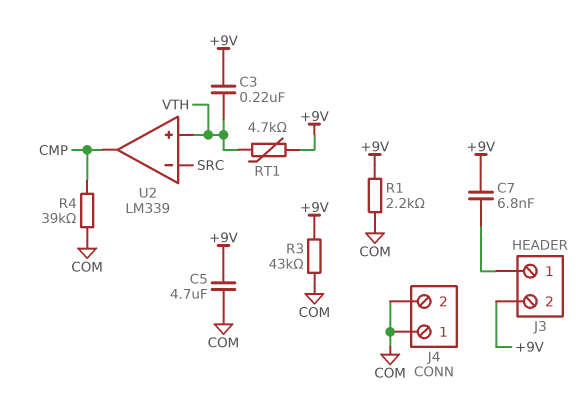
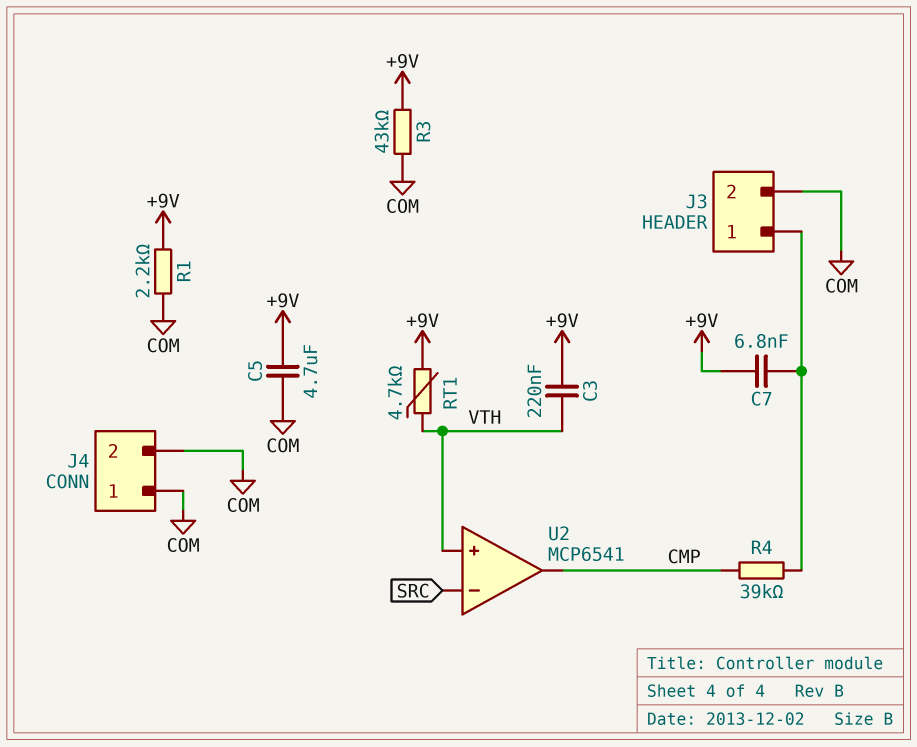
J3 pin 2: +9V -> COM
R4: 39k (CMP, COM) -> 39k (CMP, J3/1)
U2: LM339 -> MCP6541

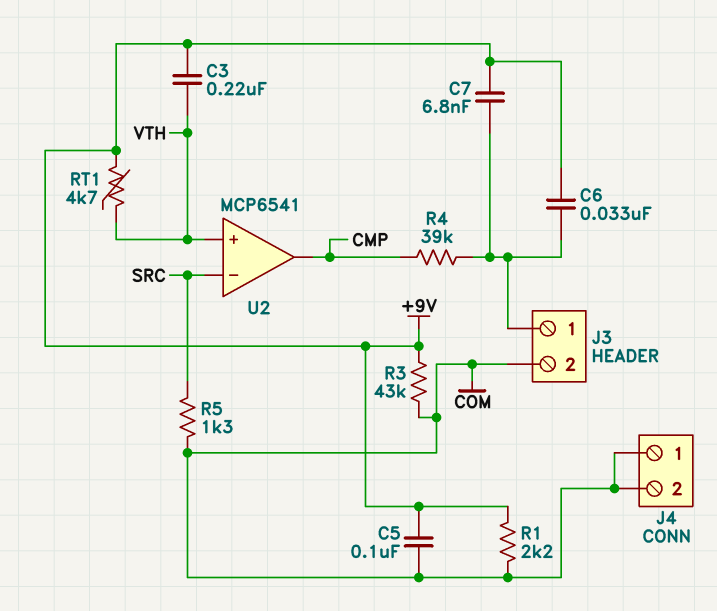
C5: 4.7uF (+9V, COM) -> 100nF (+9V, COM)
C6: none -> 33nF (+9V, J3/1)
R5: none -> 1.3k (COM, SRC)

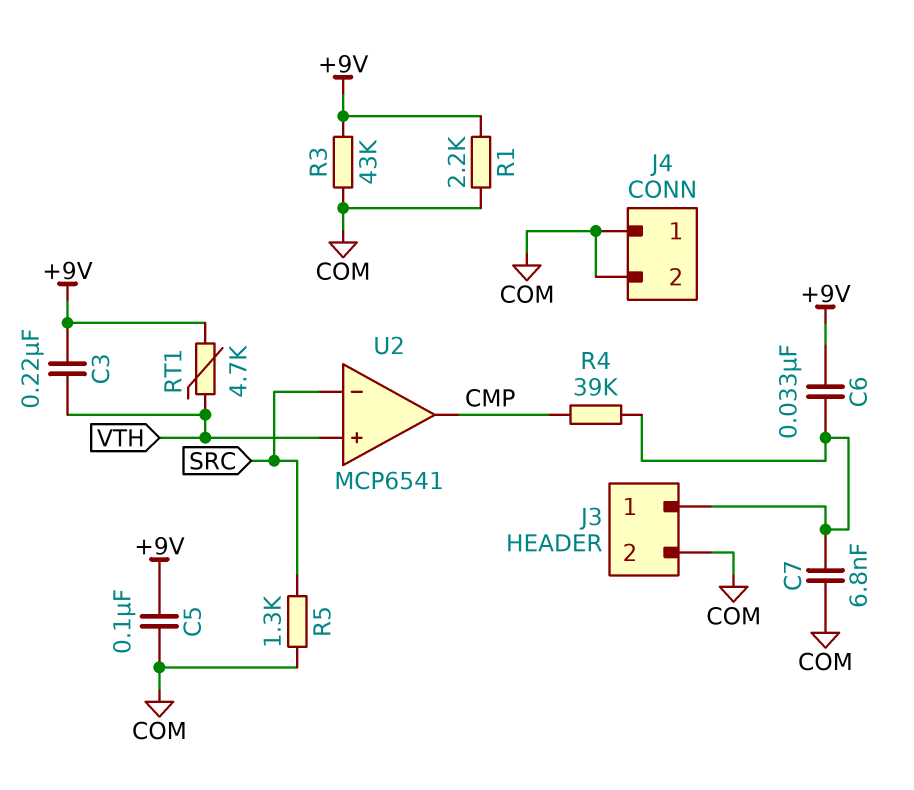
C7: 6.8nF (+9V, J3/1) -> 6.8nF (COM, J3/1)

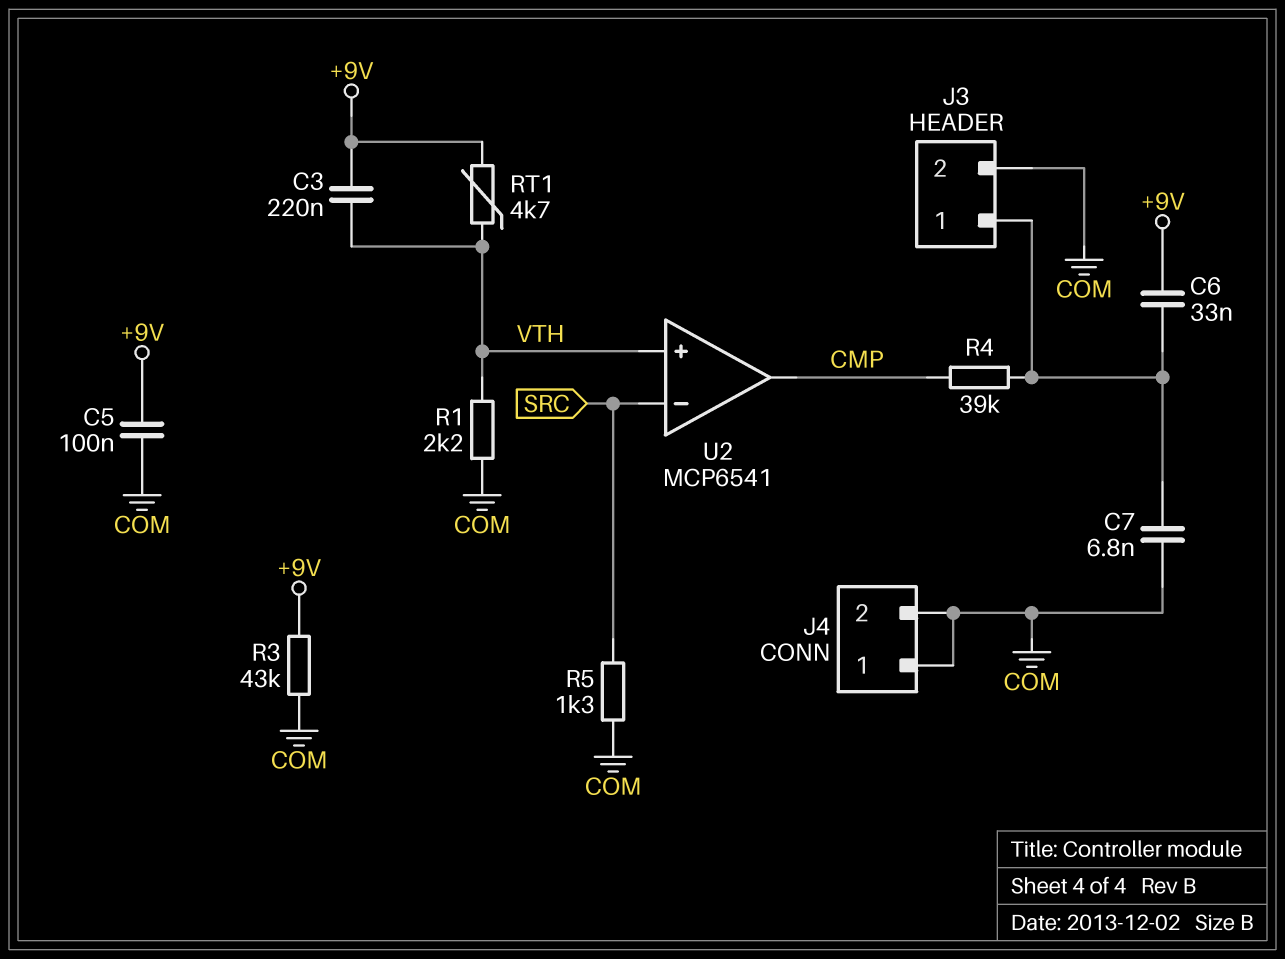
R1: 2.2k (+9V, COM) -> 2.2k (COM, VTH)

